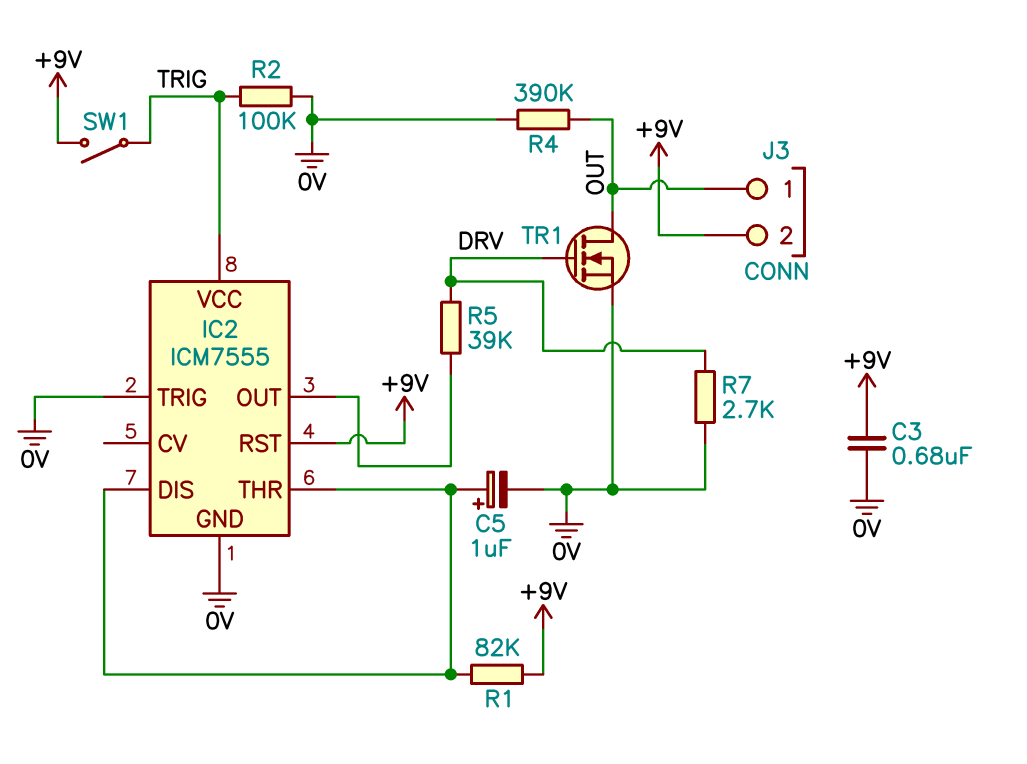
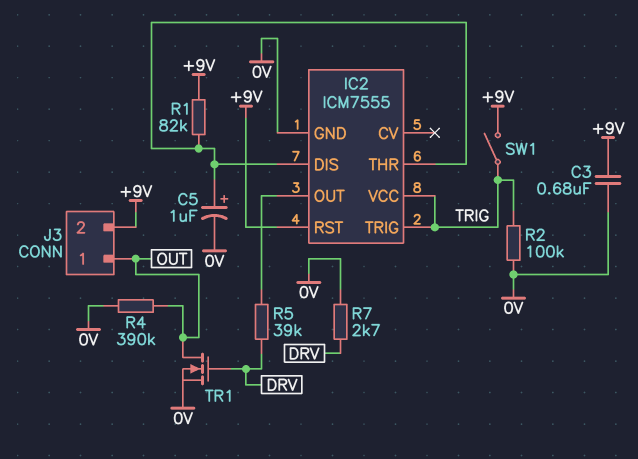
IC2 pin TRIG: 0V -> TRIG

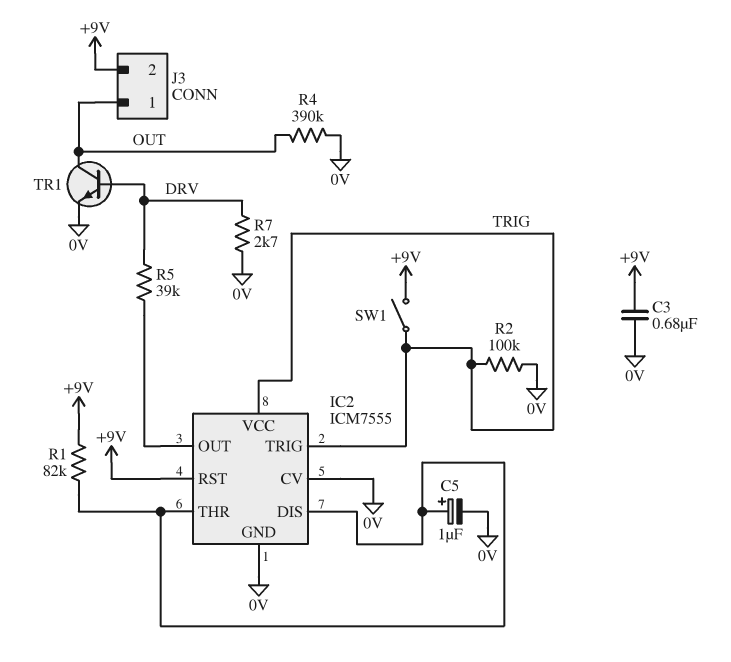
IC2 pin CV: none -> 0V
TR1: NMOS (G DRV, D OUT, S 0V) -> NPN (B DRV, C OUT, E 0V)

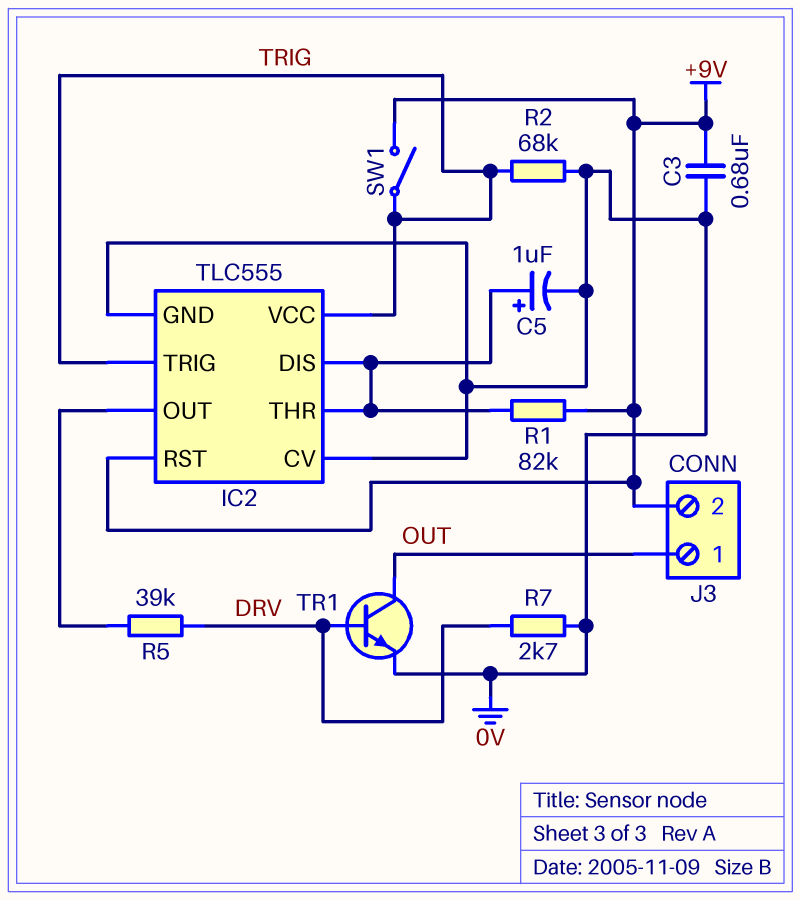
IC2: ICM7555 -> TLC555
R2: 100k (0V, TRIG) -> 68k (0V, TRIG)
R4: 390k (0V, OUT) -> none

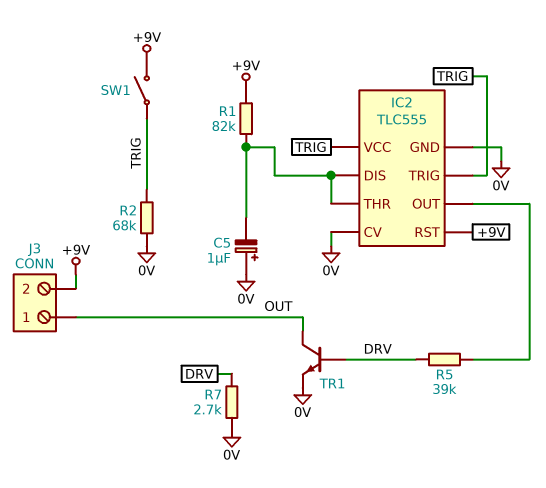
C3: 680nF (+9V, 0V) -> none
C5: 1uF (plus IC2/DIS, minus 0V) -> 1uF (plus 0V, minus IC2/DIS)

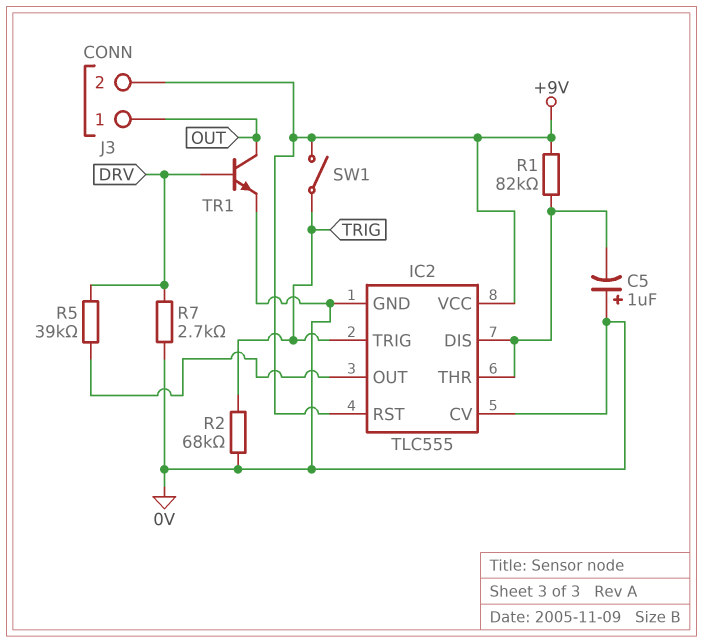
IC2 pin VCC: TRIG -> +9V

